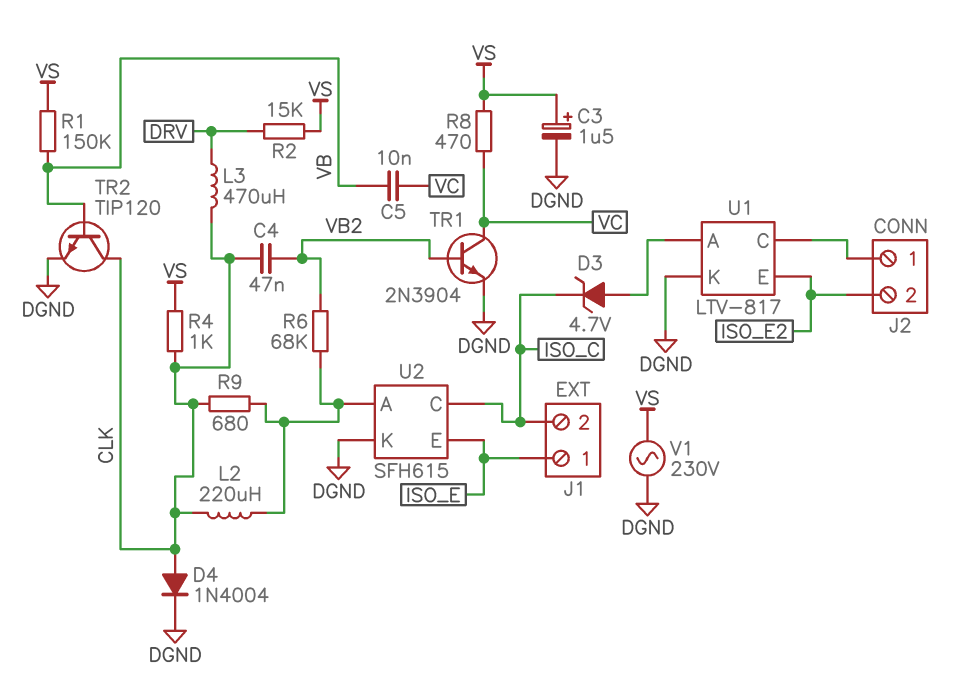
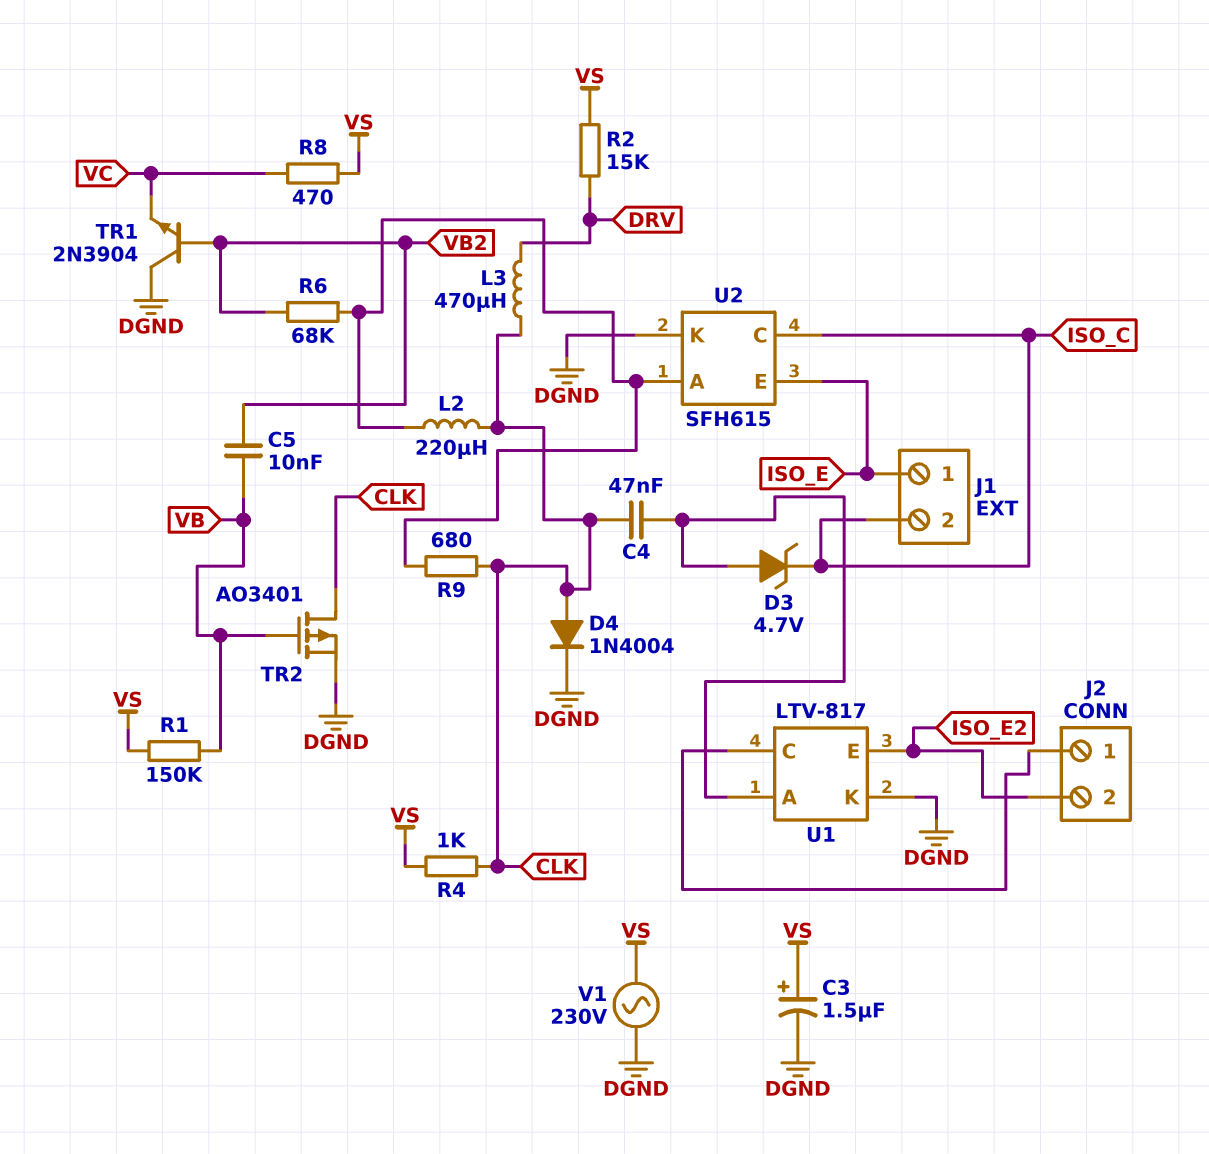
C4: 47nF (CLK, VB2) -> 47nF (CLK, U1/A)
C5: 10nF (VB, VC) -> 10nF (VB, VB2)
TR1: NPN 2N3904 (B VB2, C VC, E DGND) -> NPN 2N3904 (B VB2, C DGND, E VC)
TR2: NPN TIP120 (B VB, C CLK, E DGND) -> PMOS AO3401 (G VB, D CLK, S DGND)

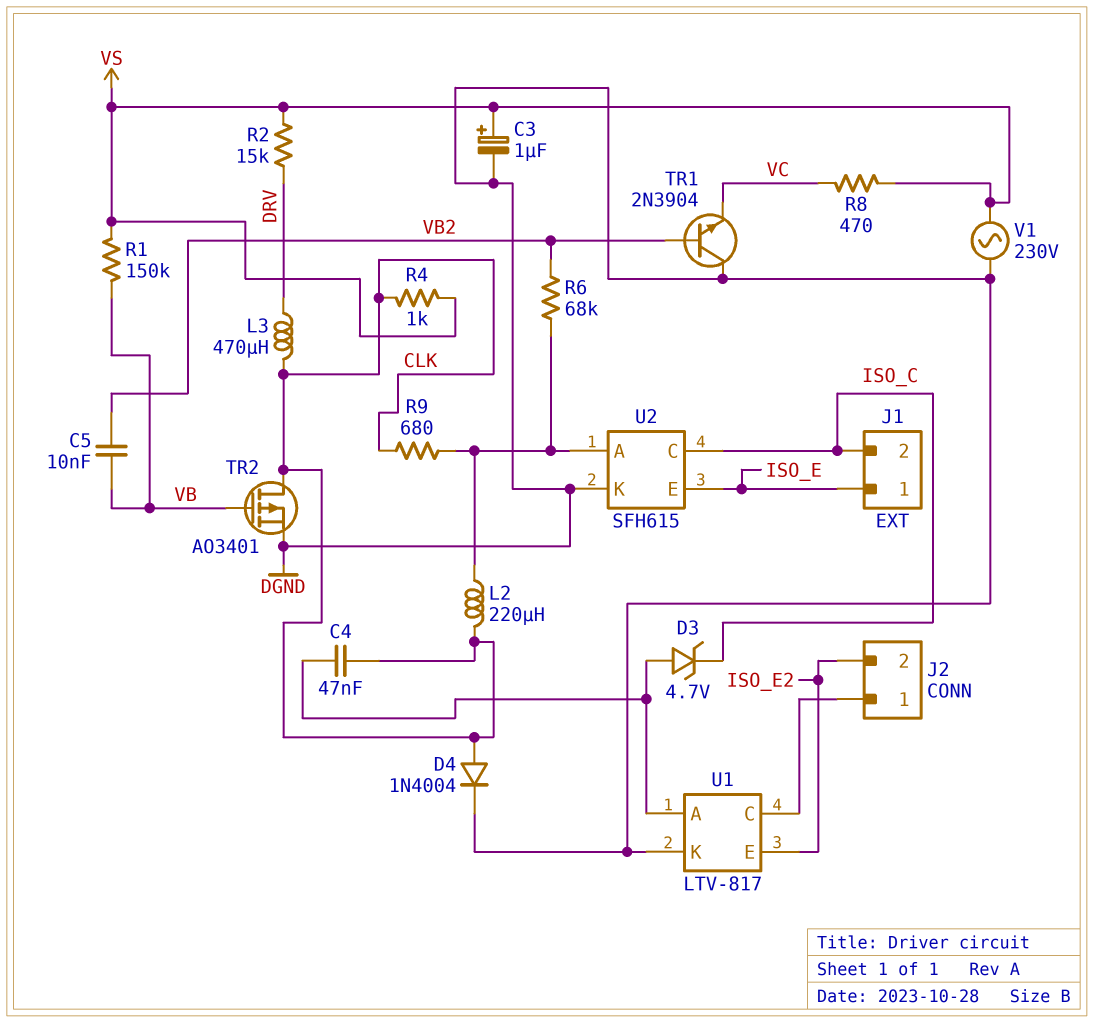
C3: 1.5uF (plus VS, minus DGND) -> 1uF (plus VS, minus DGND)

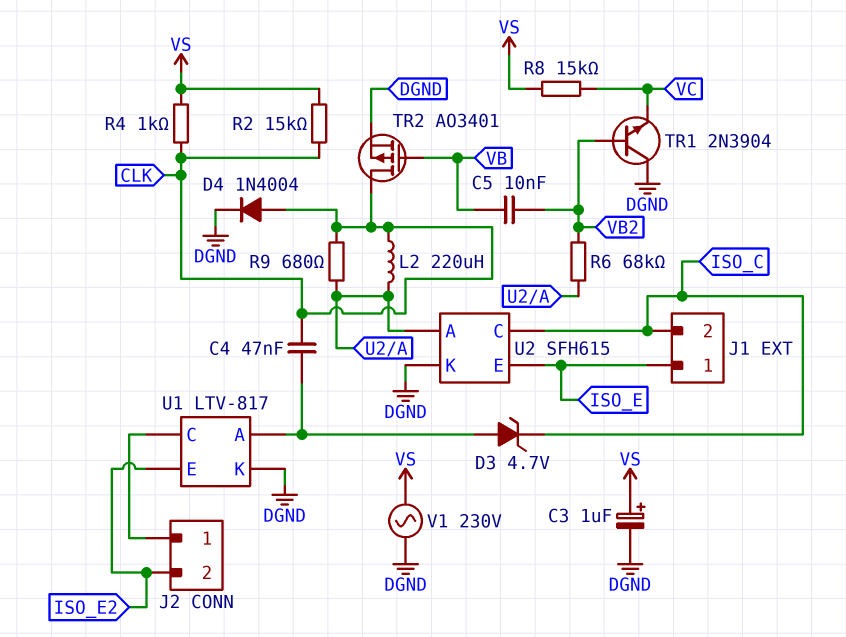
L3: 470uH (CLK, DRV) -> none
R1: 150k (VB, VS) -> none
R2: 15k (DRV, VS) -> 15k (CLK, VS)
R8: 470 (VC, VS) -> 15k (VC, VS)

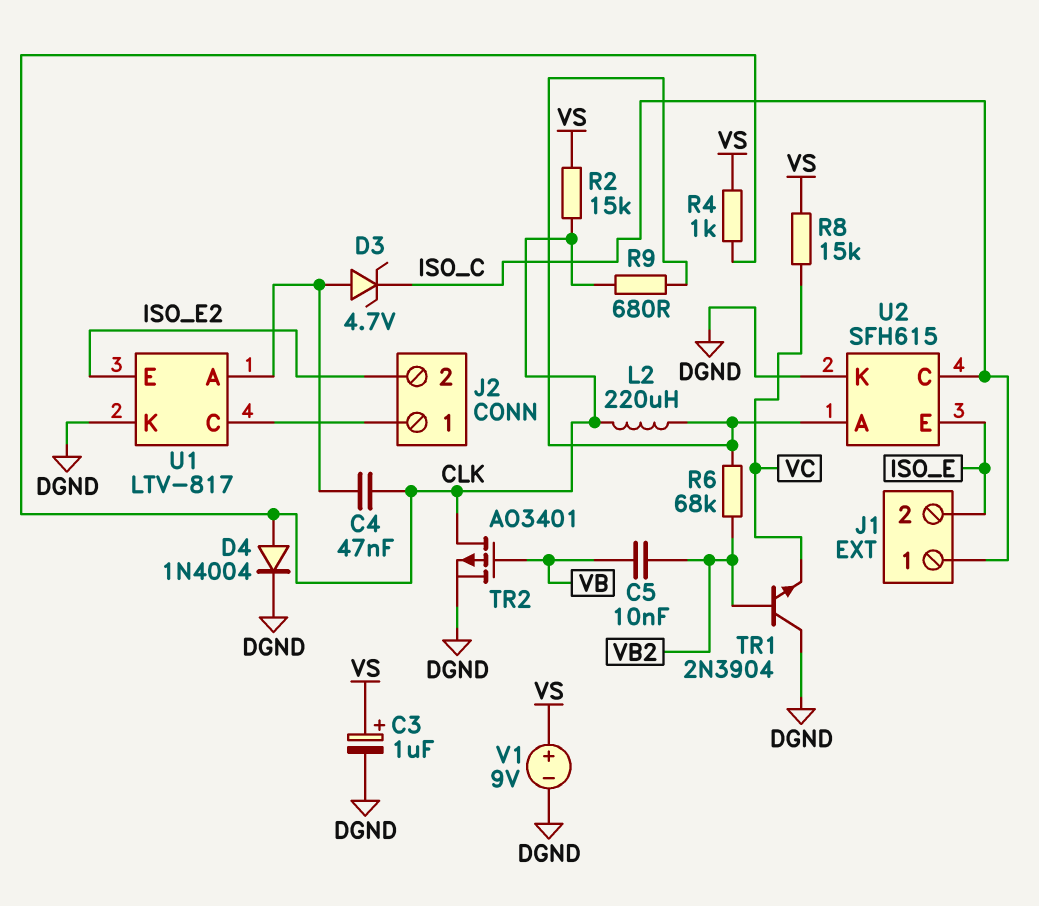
J1 pin 1: ISO_E -> ISO_C
J1 pin 2: ISO_C -> ISO_E
V1: AC 230V (DGND, VS) -> 9V (plus VS, minus DGND)

